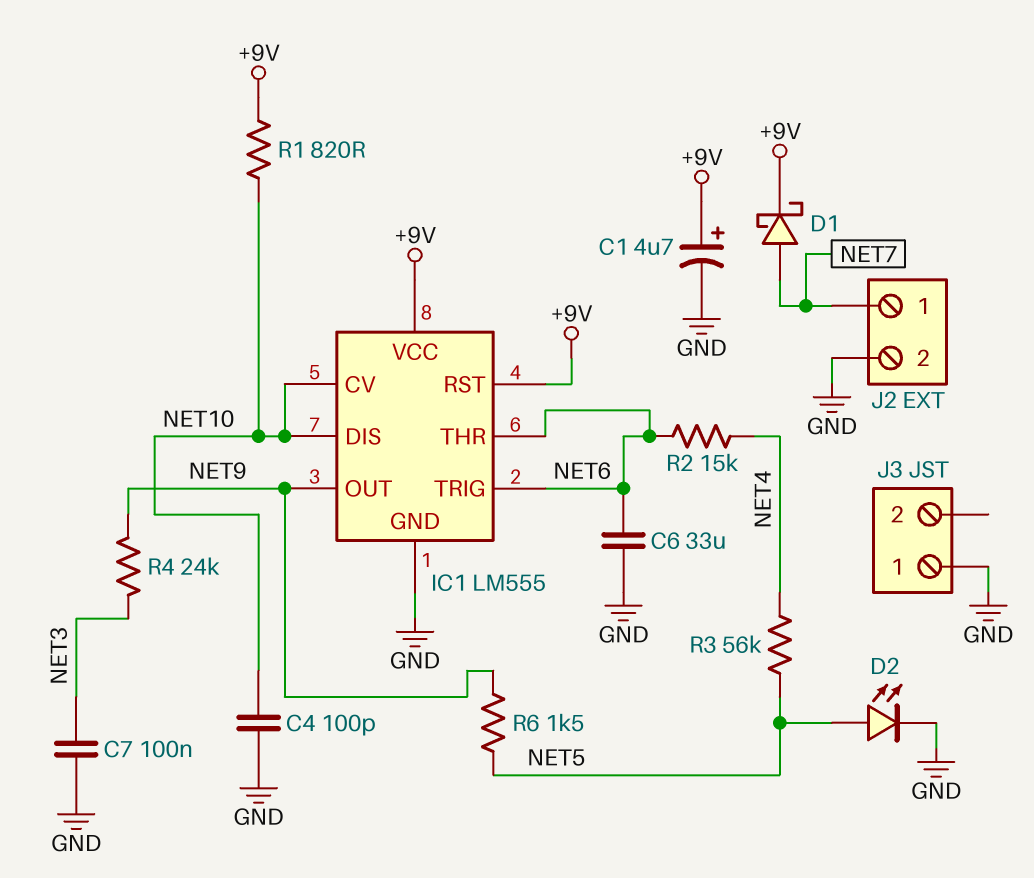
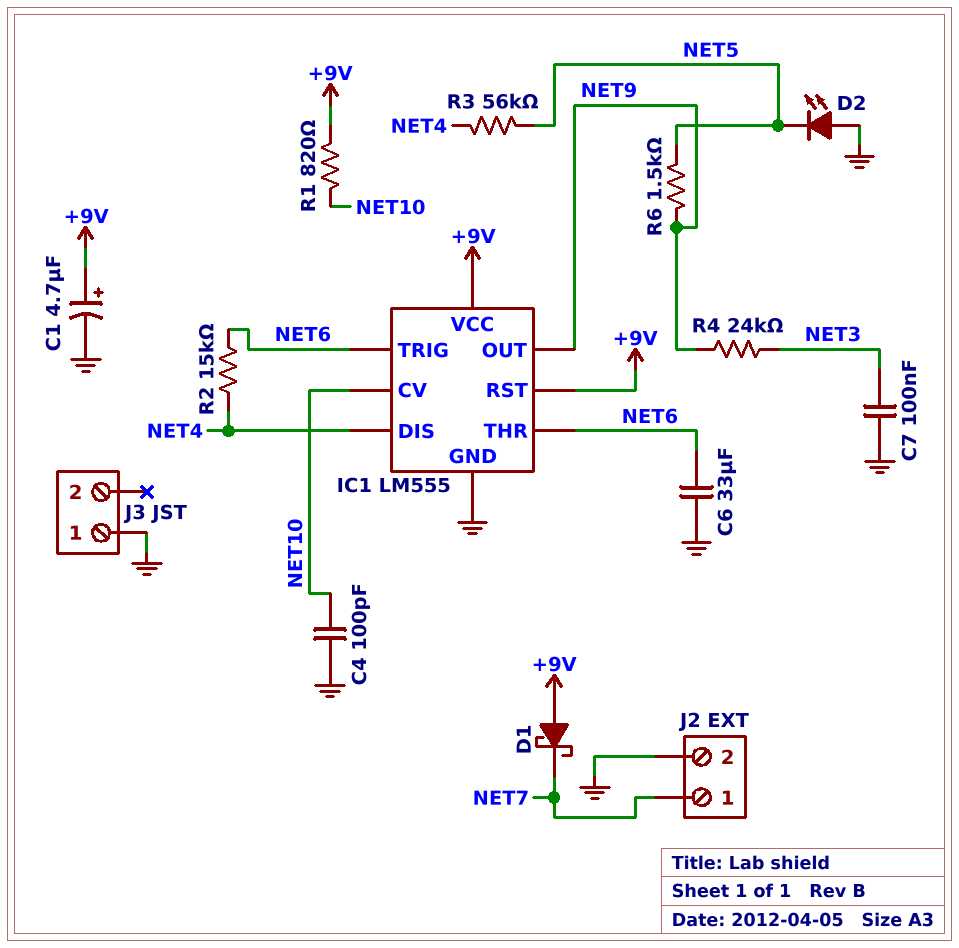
D1: schottky (A NET7, K +9V) -> schottky (A +9V, K NET7)
D2: LED (A NET5, K GND) -> LED (A GND, K NET5)
IC1 pin DIS: NET10 -> NET4

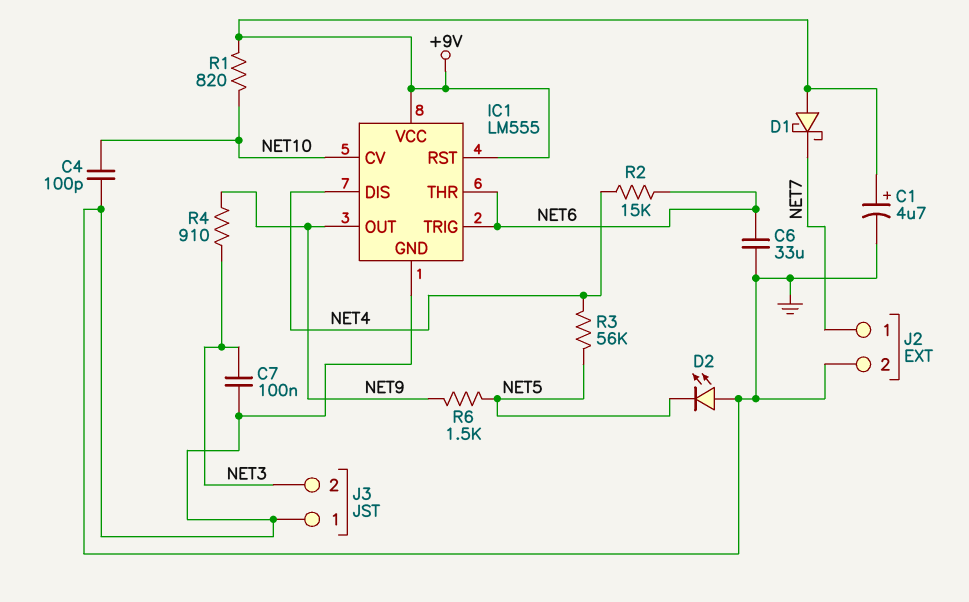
J3 pin 2: none -> NET3
R4: 24k (NET3, NET9) -> 910 (NET3, NET9)

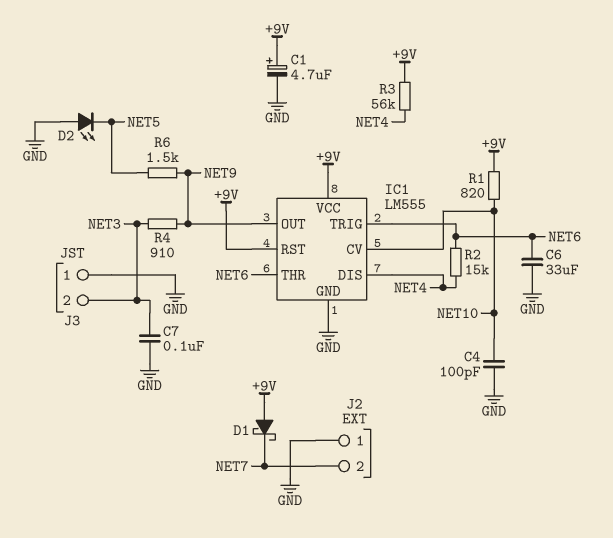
J2 pin 1: NET7 -> GND
J2 pin 2: GND -> NET7
R3: 56k (NET4, NET5) -> 56k (+9V, NET4)

